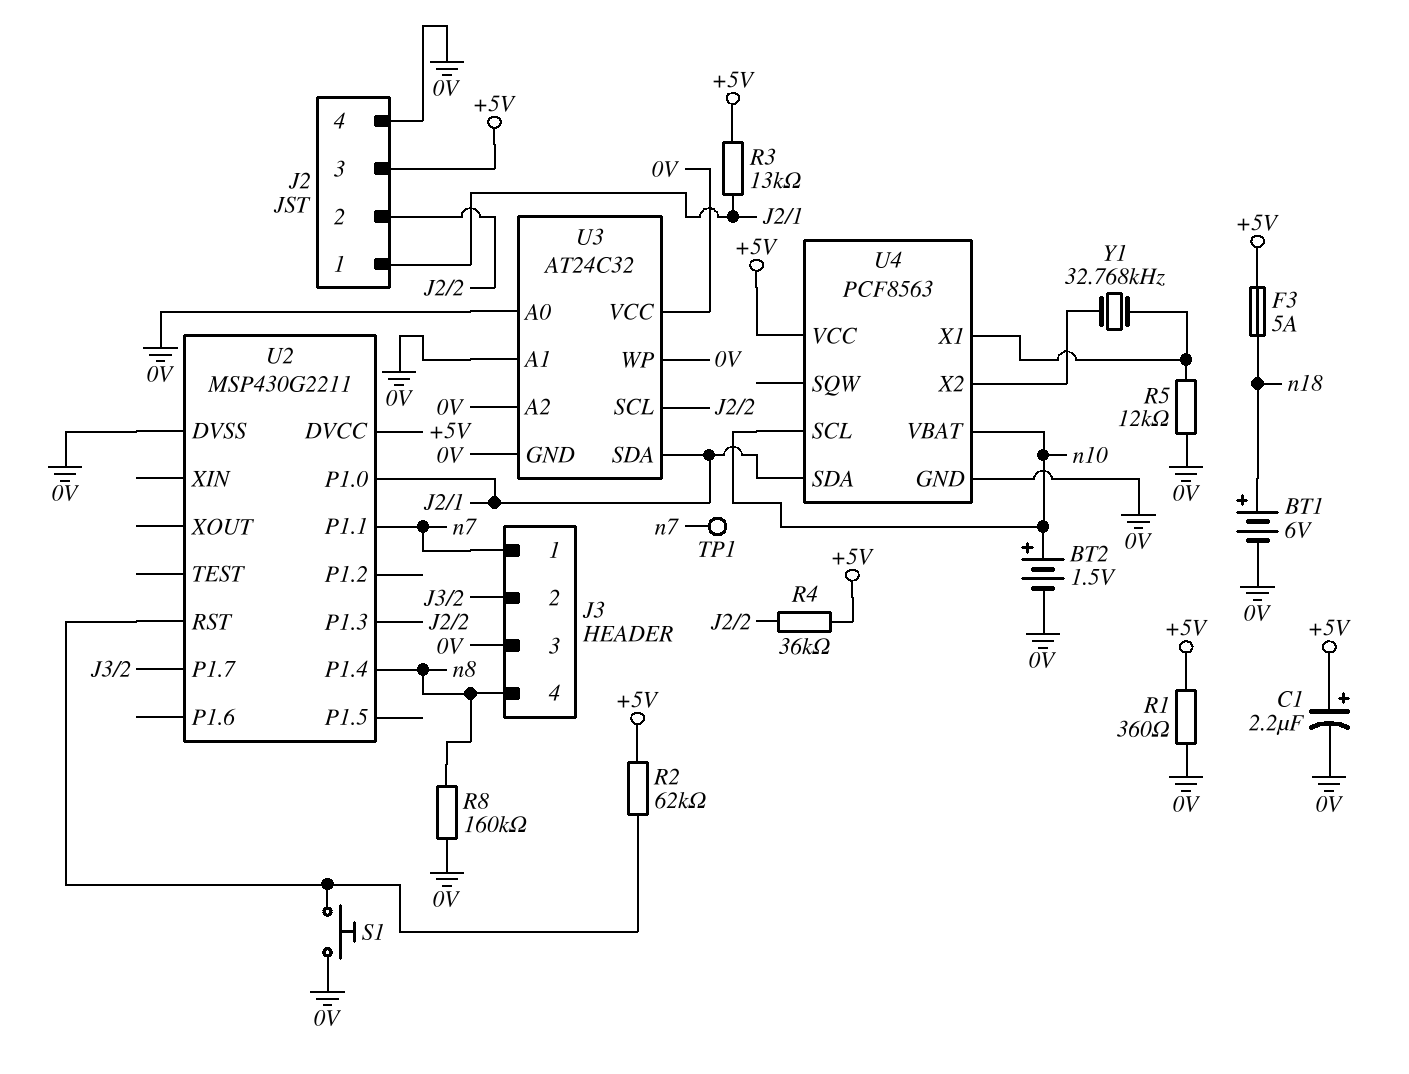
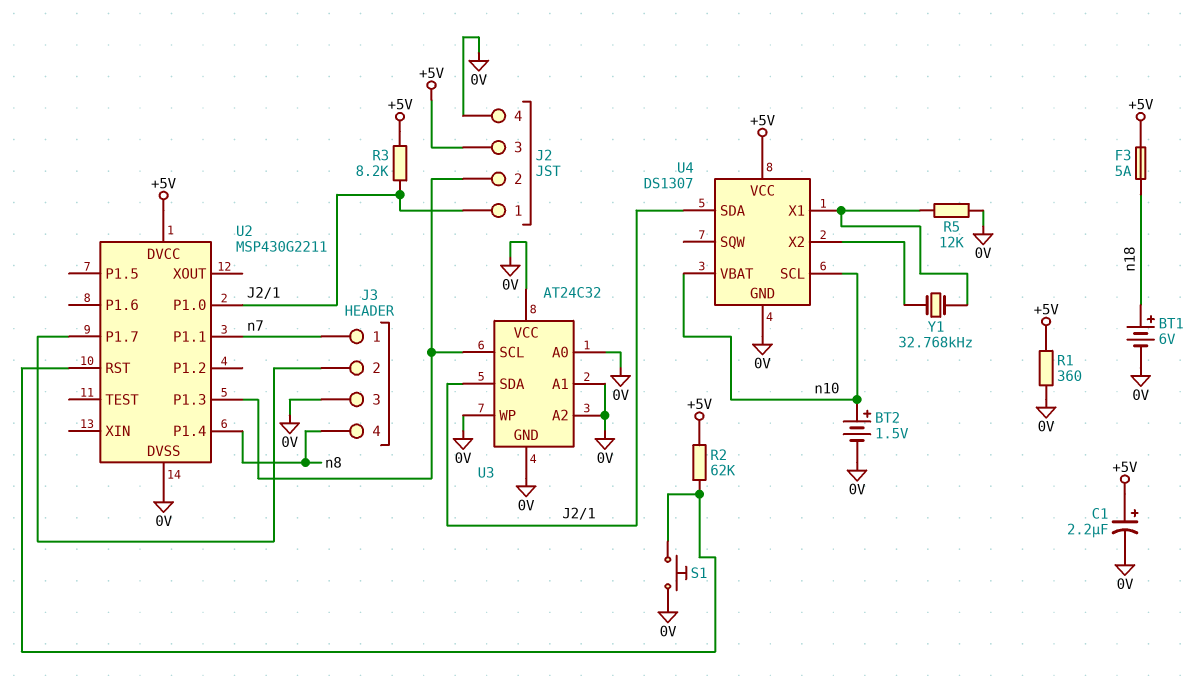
R3: 13k (+5V, J2/1) -> 8.2k (+5V, J2/1)
R4: 36k (+5V, J2/2) -> none
R8: 160k (0V, n8) -> none
TP1: test point (n7) -> none
U4: PCF8563 -> DS1307

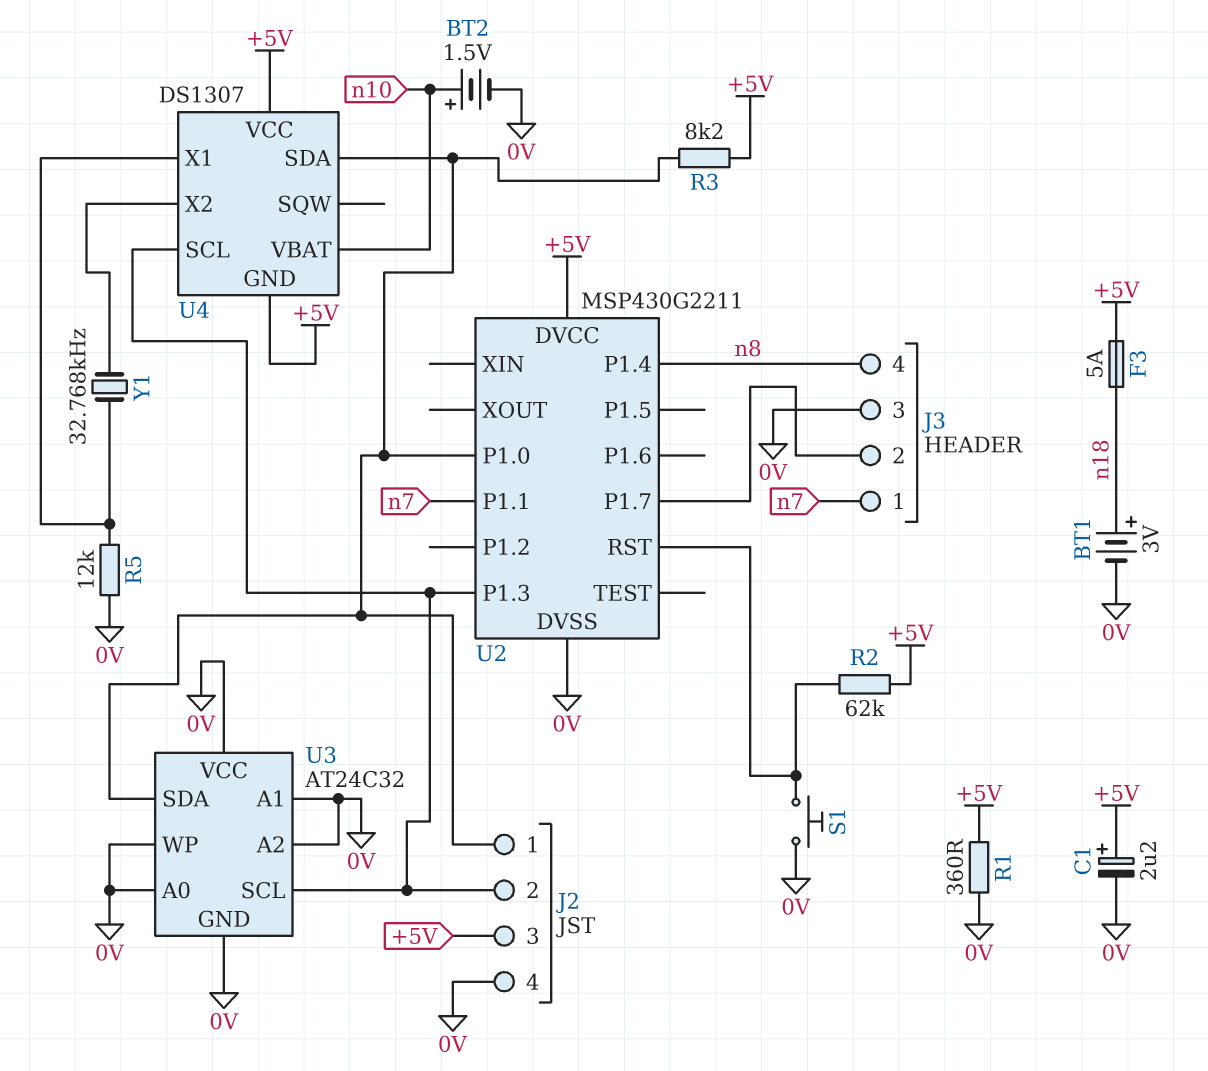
BT1: 6V (plus n18, minus 0V) -> 3V (plus n18, minus 0V)
U4 pin GND: 0V -> +5V
U4 pin SCL: n10 -> J2/2

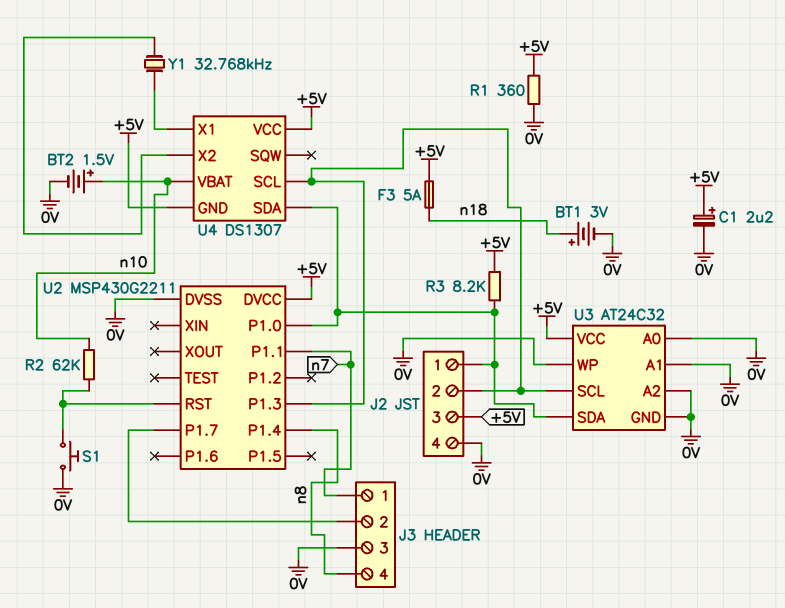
R2: 62k (+5V, U2/RST) -> 62k (U2/RST, n10)
R5: 12k (0V, U4/X1) -> none
U3 pin VCC: 0V -> +5V

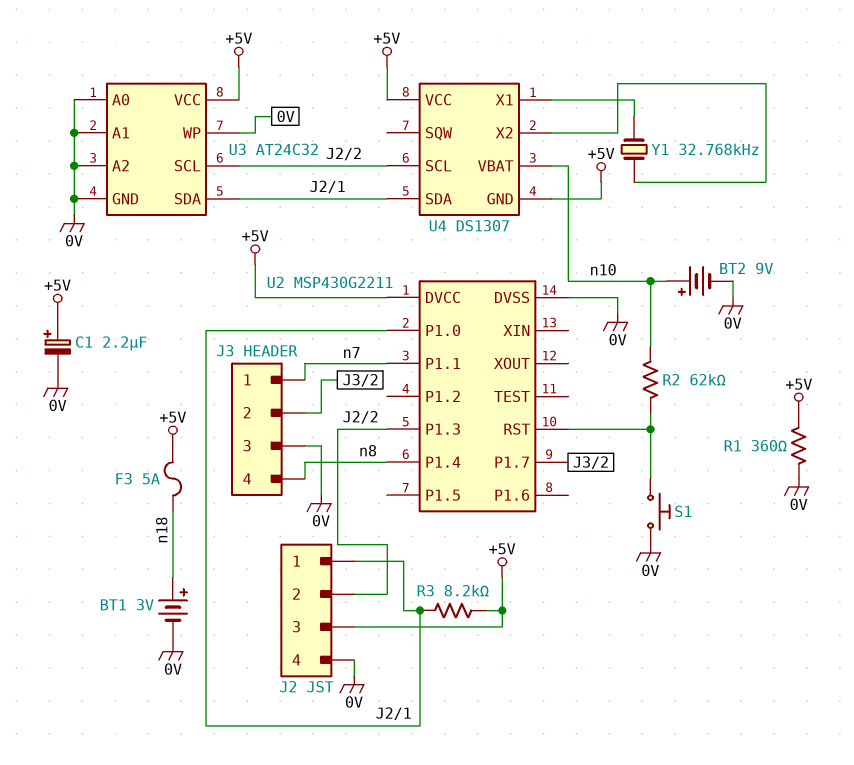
BT2: 1.5V (plus n10, minus 0V) -> 9V (plus n10, minus 0V)

